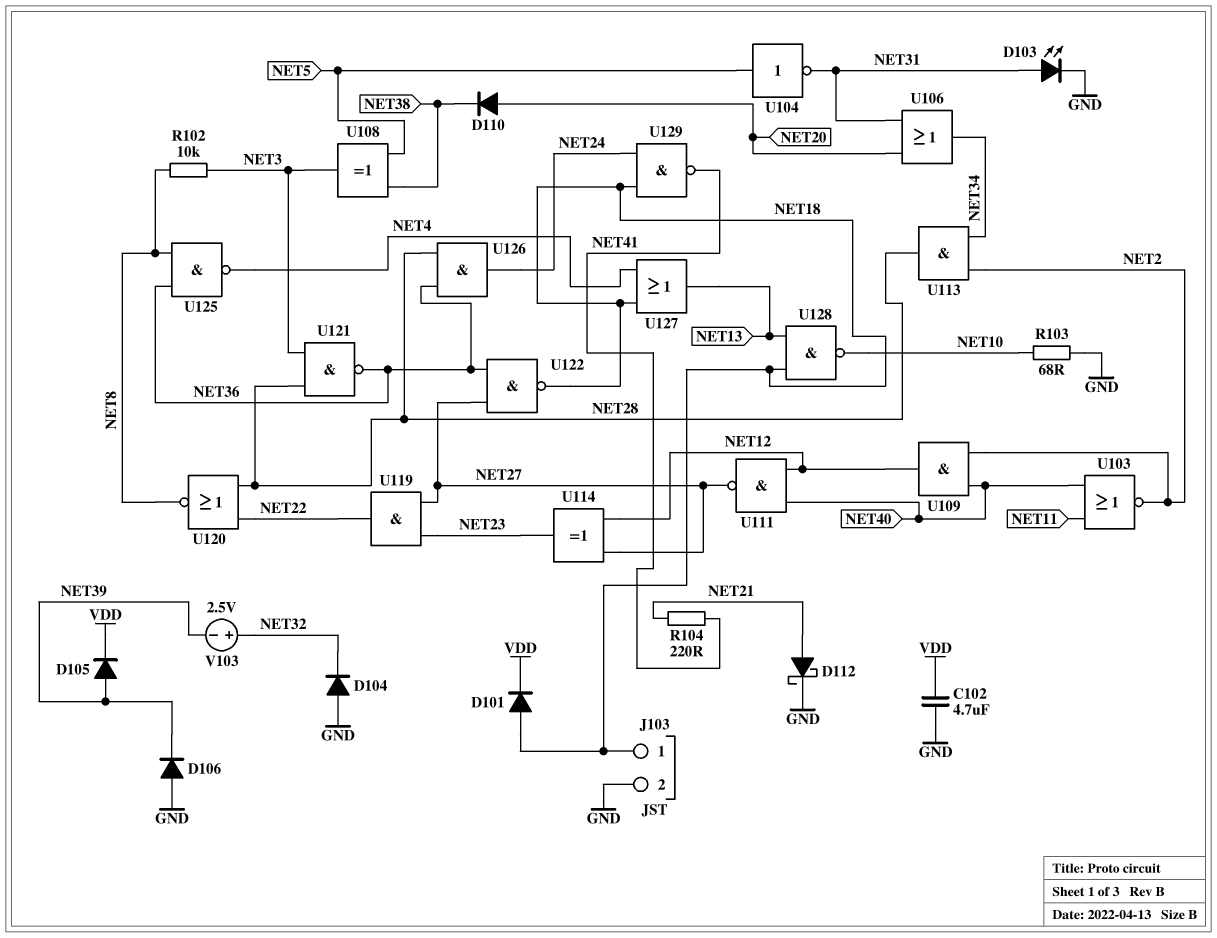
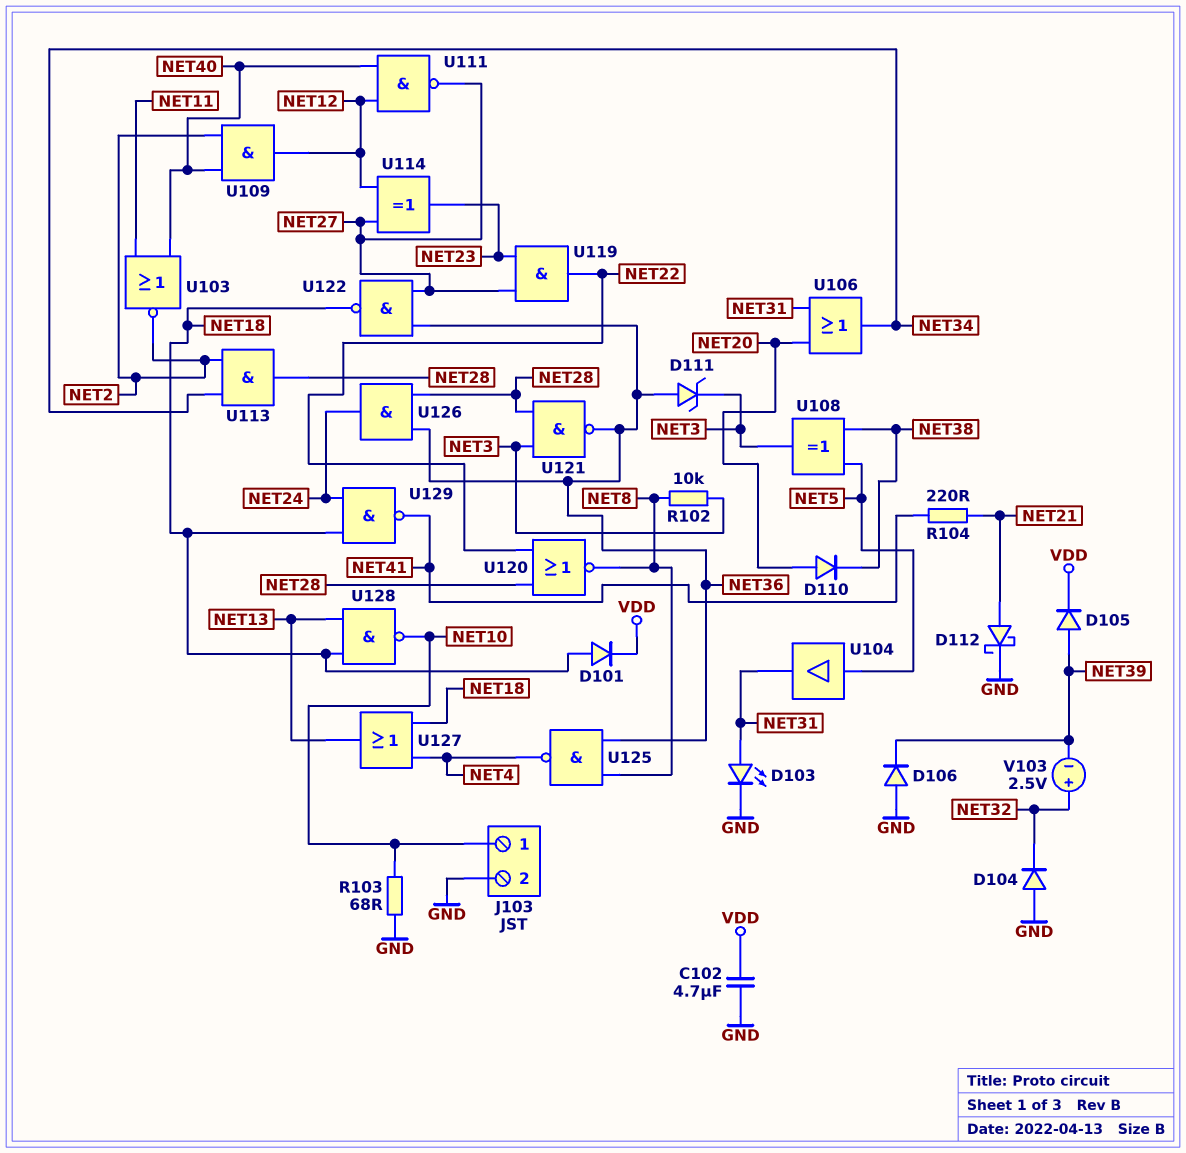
D111: none -> zener (A NET36, K NET3)
J103 pin 1: NET18 -> NET10
U104: NOT (in NET5, out NET31) -> buffer (in NET5, out NET31)

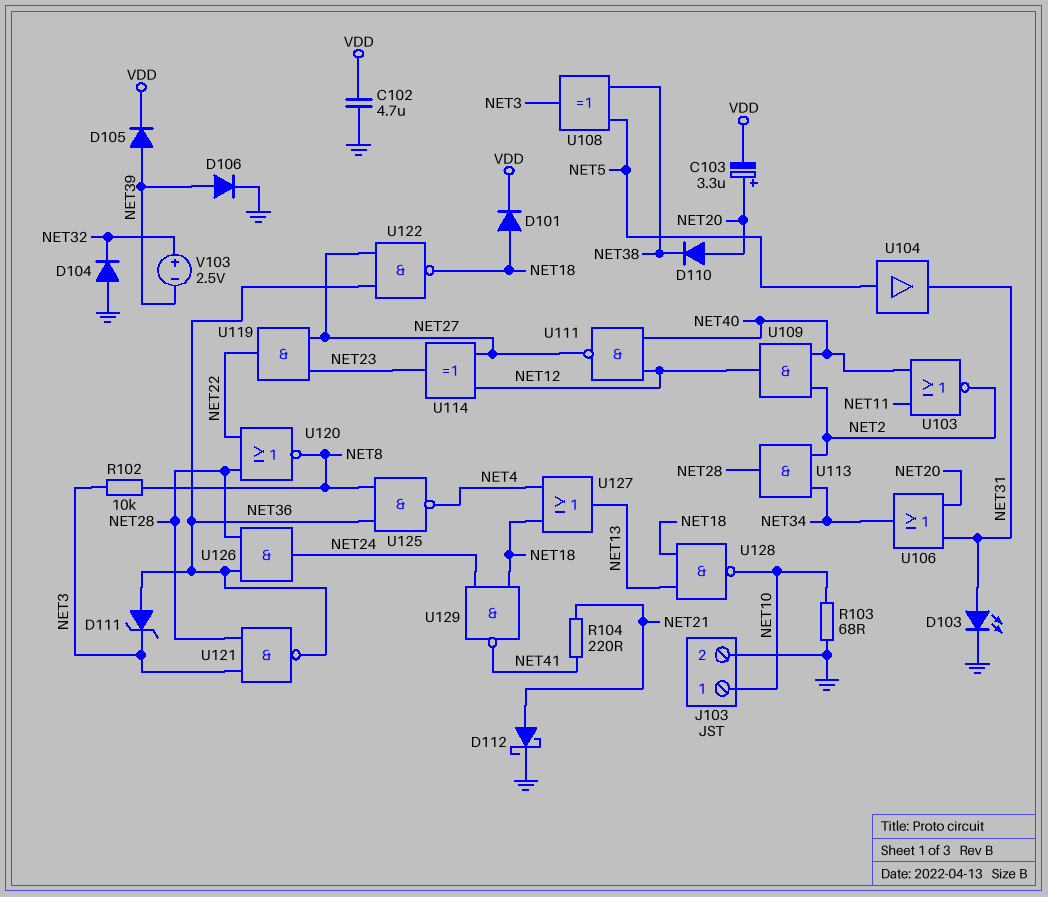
C103: none -> 3.3uF (plus NET20, minus VDD)
D106: diode (A GND, K NET39) -> diode (A NET39, K GND)

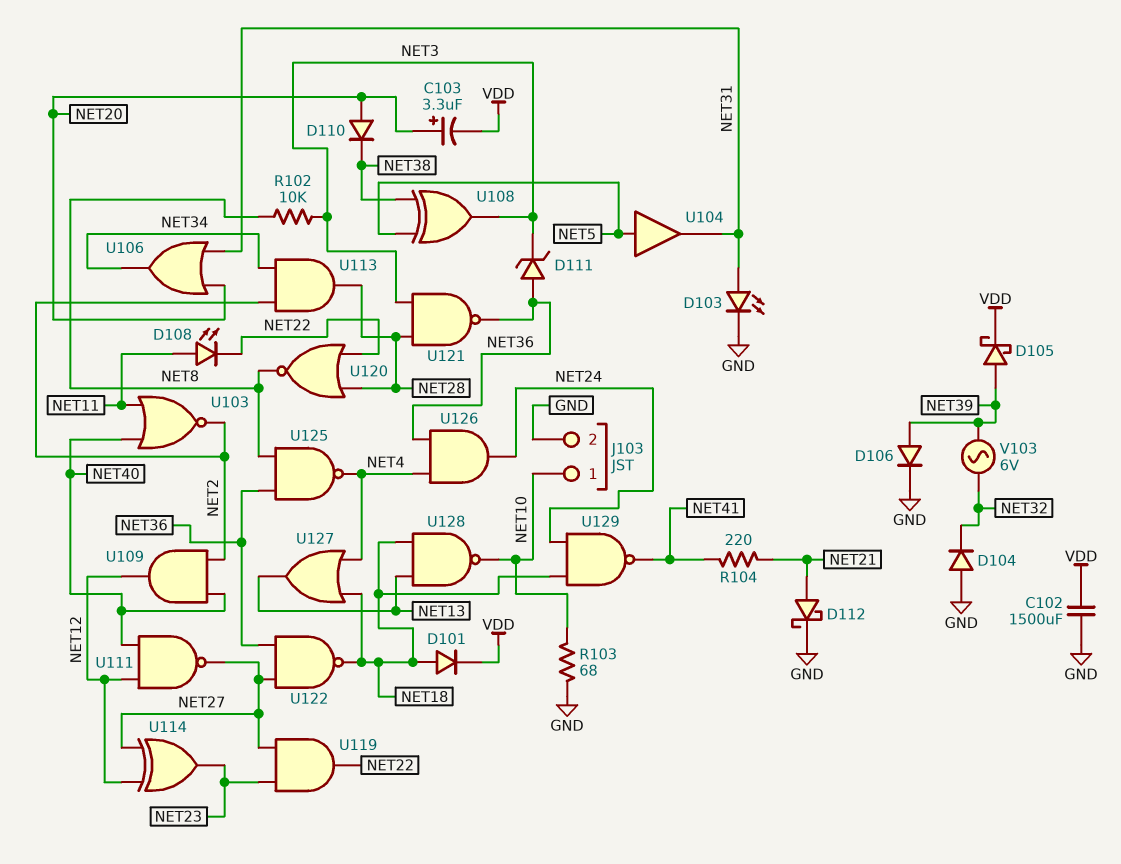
C102: 4.7uF (GND, VDD) -> 1500uF (GND, VDD)
D105: diode (A NET39, K VDD) -> schottky (A NET39, K VDD)
D108: none -> LED (A NET11, K NET22)
U126: AND (in NET28, in NET36, out NET24) -> AND (in NET4, in NET36, out NET24)
V103: 2.5V (plus NET32, minus NET39) -> AC 6V (NET32, NET39)

